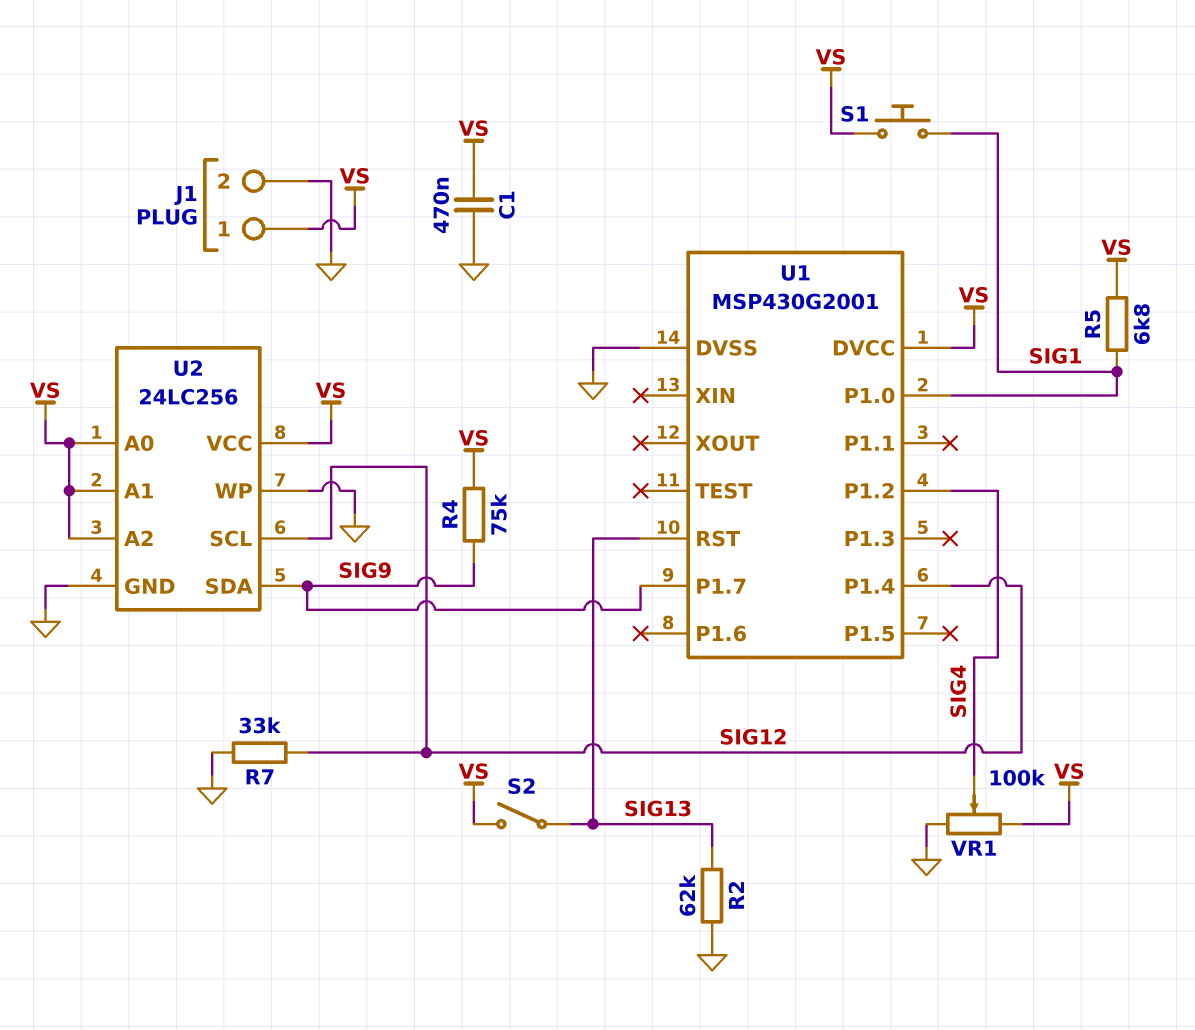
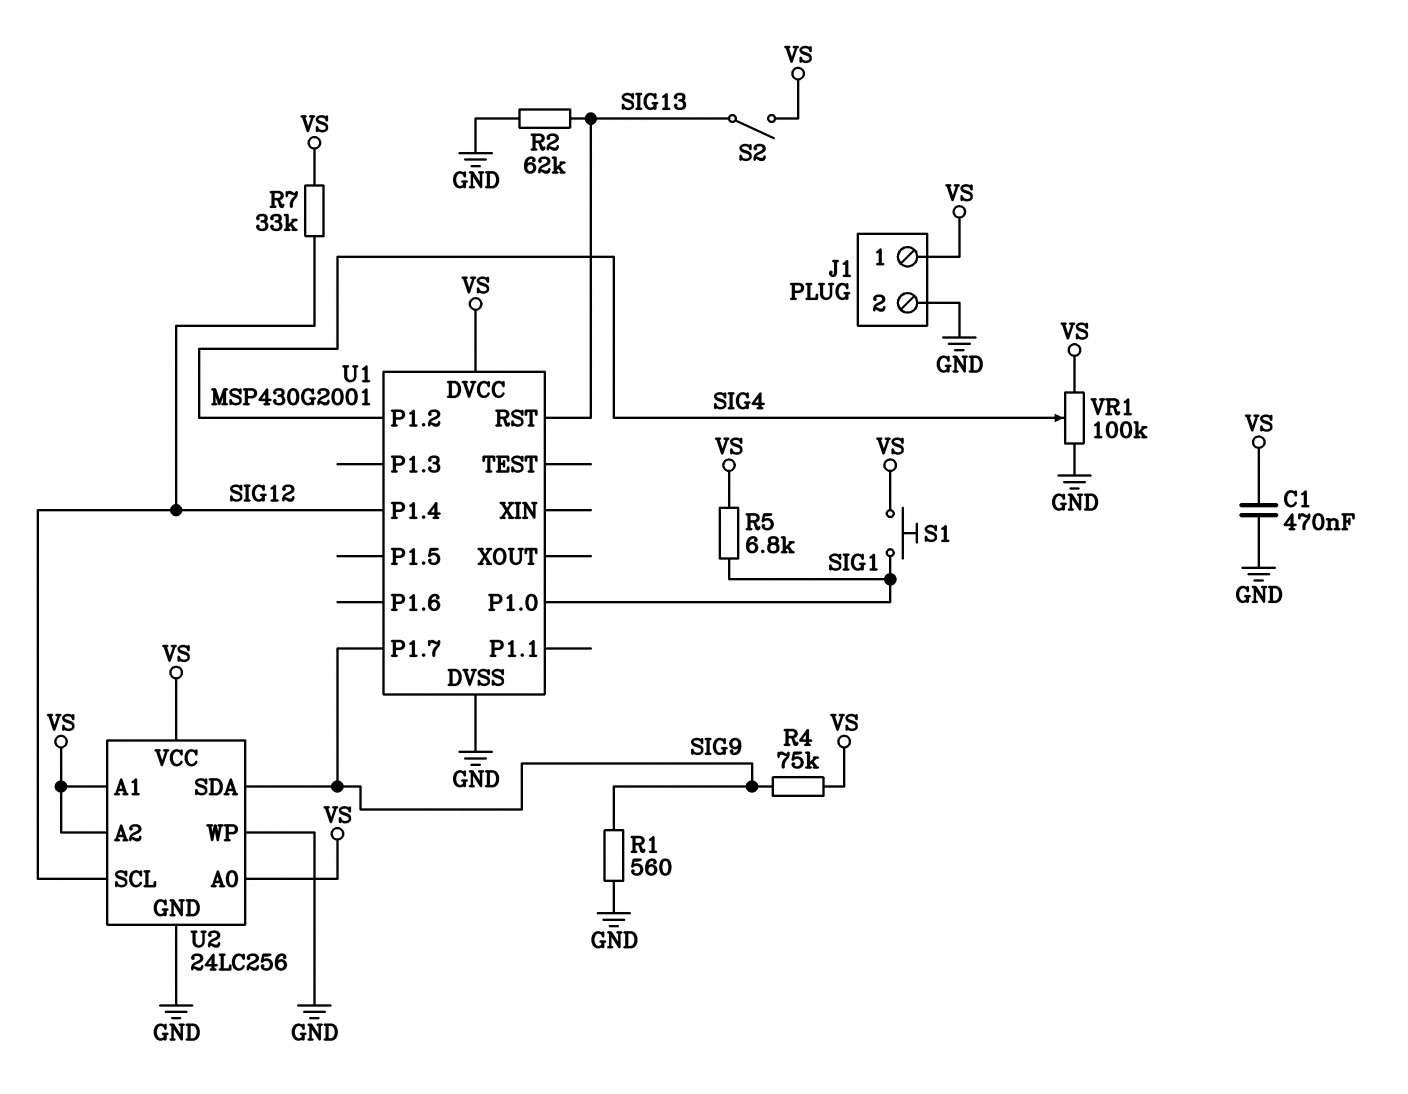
R1: none -> 560 (GND, SIG9)
R7: 33k (GND, SIG12) -> 33k (SIG12, VS)

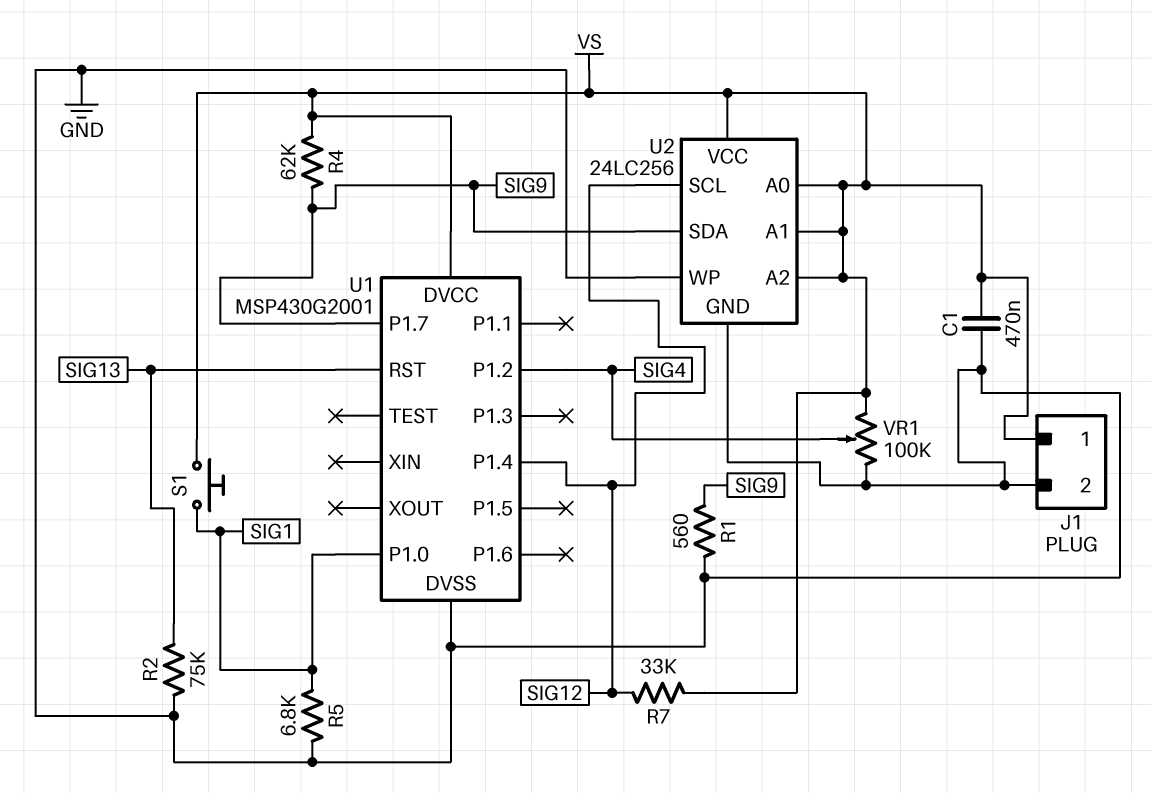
R2: 62k (GND, SIG13) -> 75k (GND, SIG13)
R4: 75k (SIG9, VS) -> 62k (SIG9, VS)
R5: 6.8k (SIG1, VS) -> 6.8k (GND, SIG1)
S2: switch (SIG13, VS) -> none

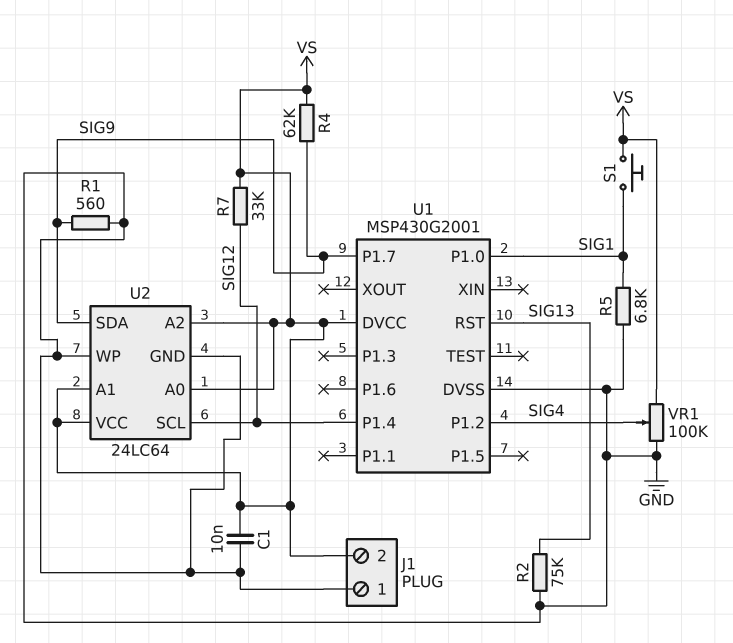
C1: 470nF (GND, VS) -> 10nF (GND, VS)
J1 pin 1: VS -> GND
J1 pin 2: GND -> VS
U2: 24LC256 -> 24LC64

